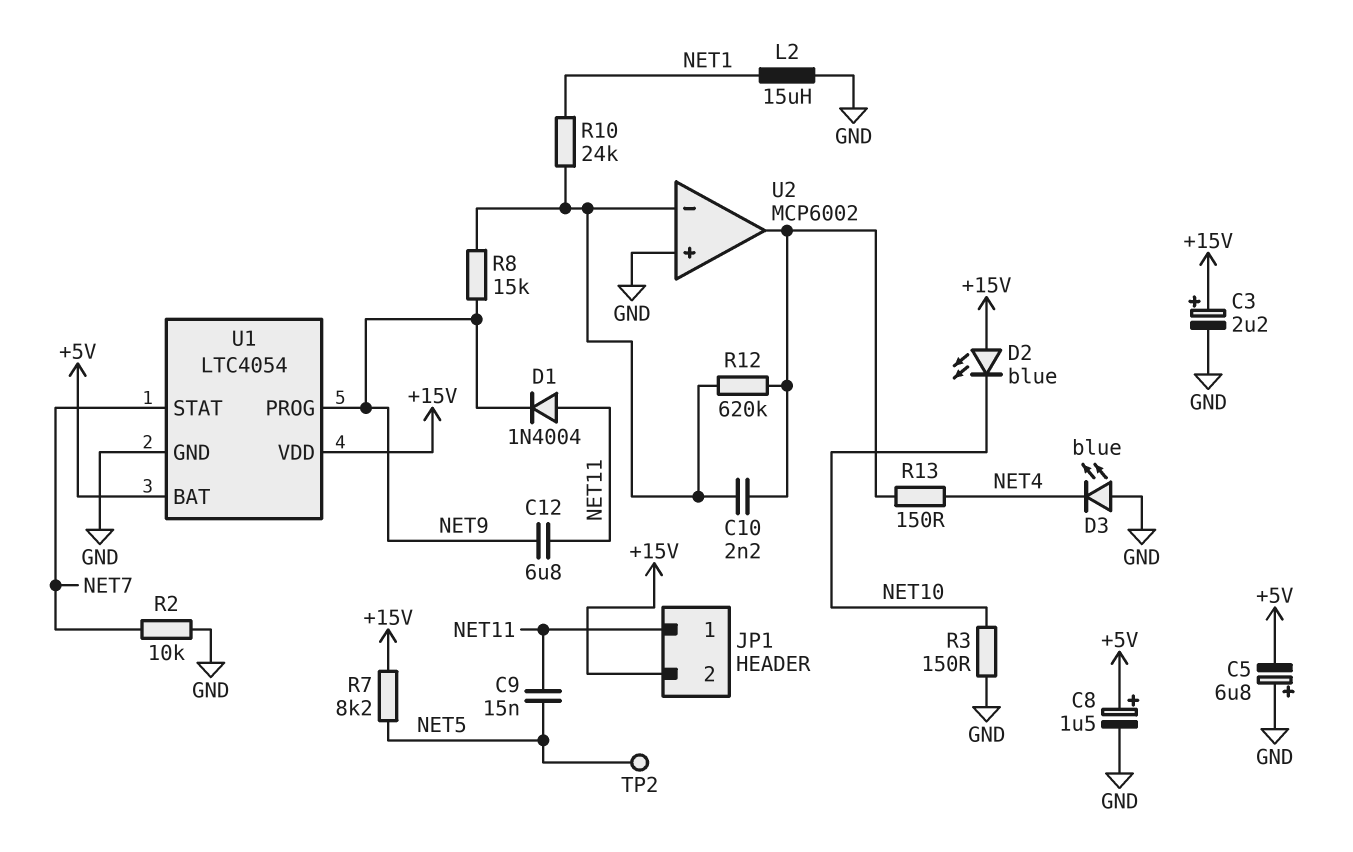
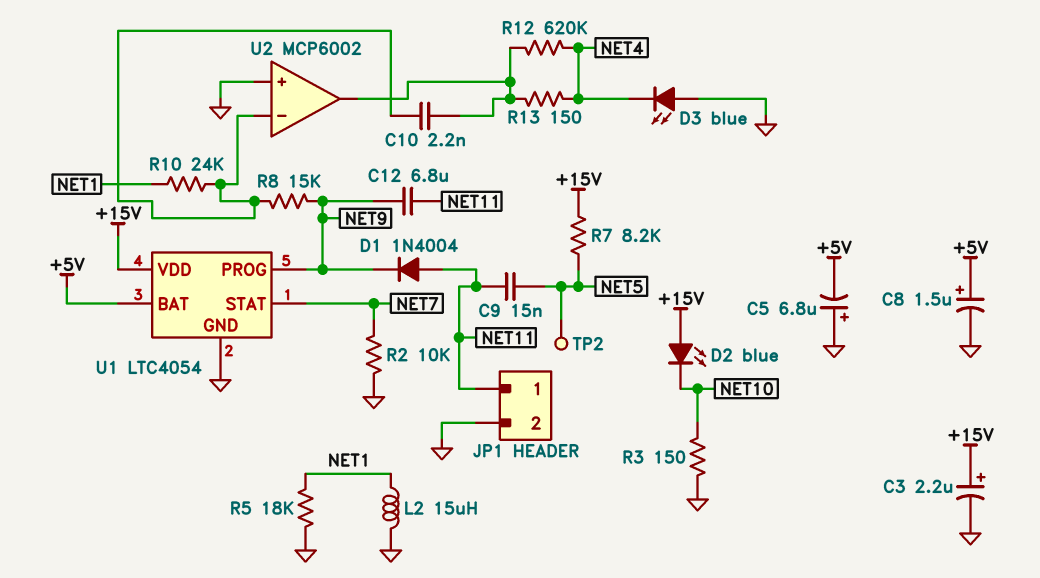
JP1 pin 2: +15V -> GND
R5: none -> 18k (GND, NET1)
R12: 620k (U2/in-, U2/out) -> 620k (NET4, U2/out)

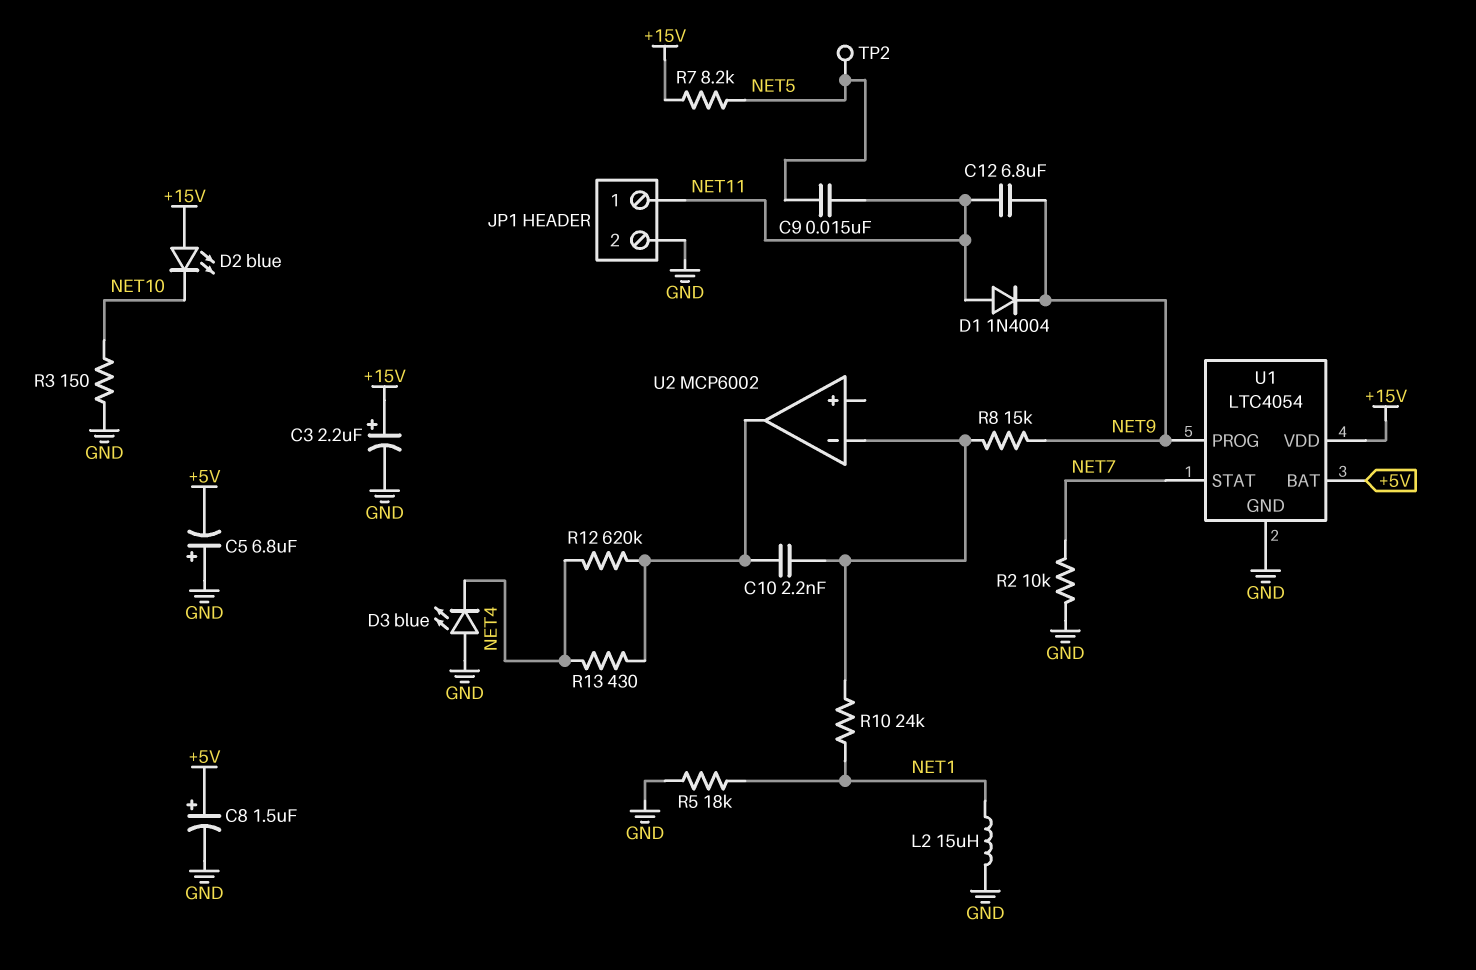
R13: 150 (NET4, U2/out) -> 430 (NET4, U2/out)
U2 pin in+: GND -> none

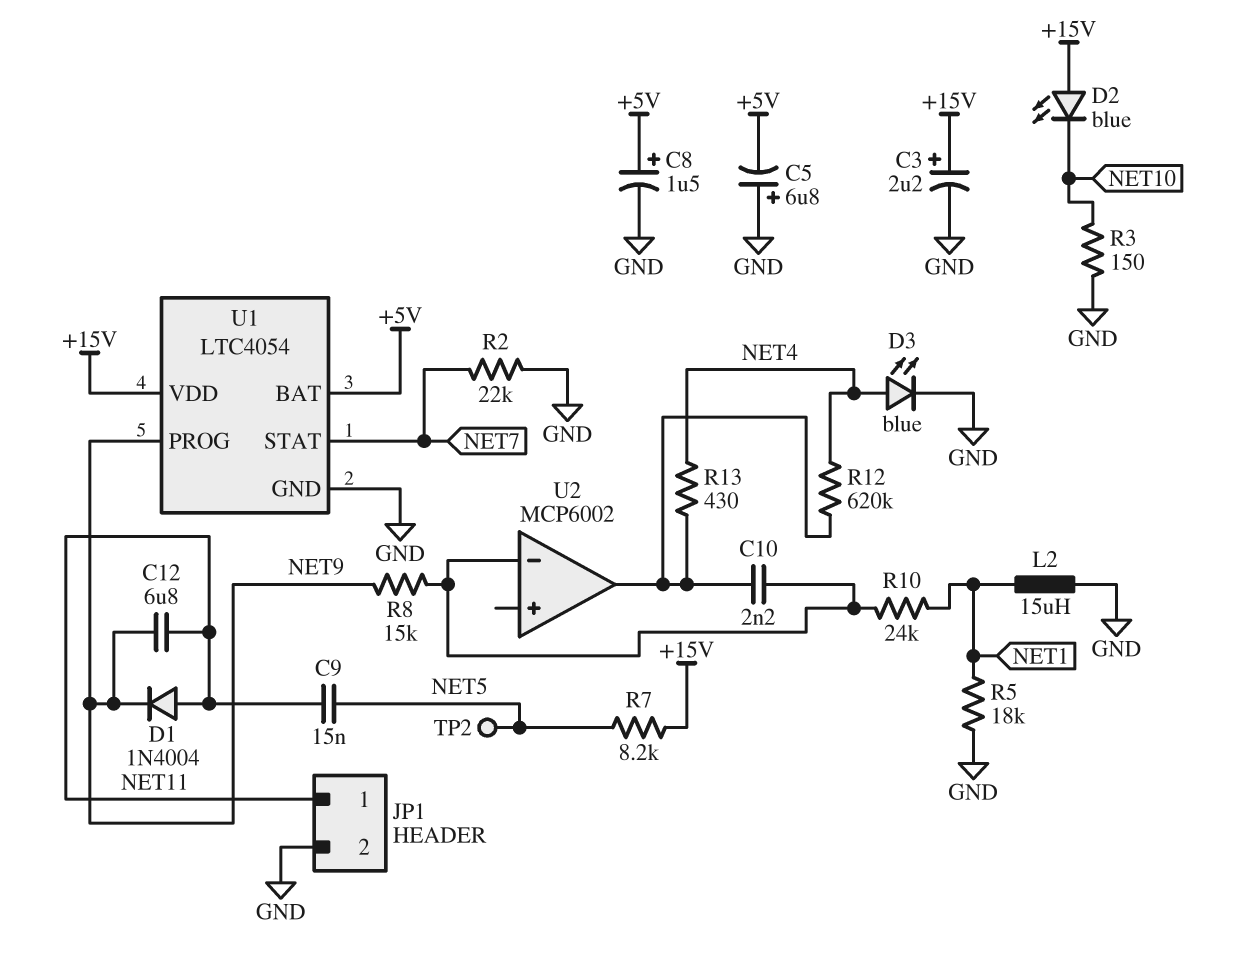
D3: LED blue (A GND, K NET4) -> LED blue (A NET4, K GND)
R2: 10k (GND, NET7) -> 22k (GND, NET7)

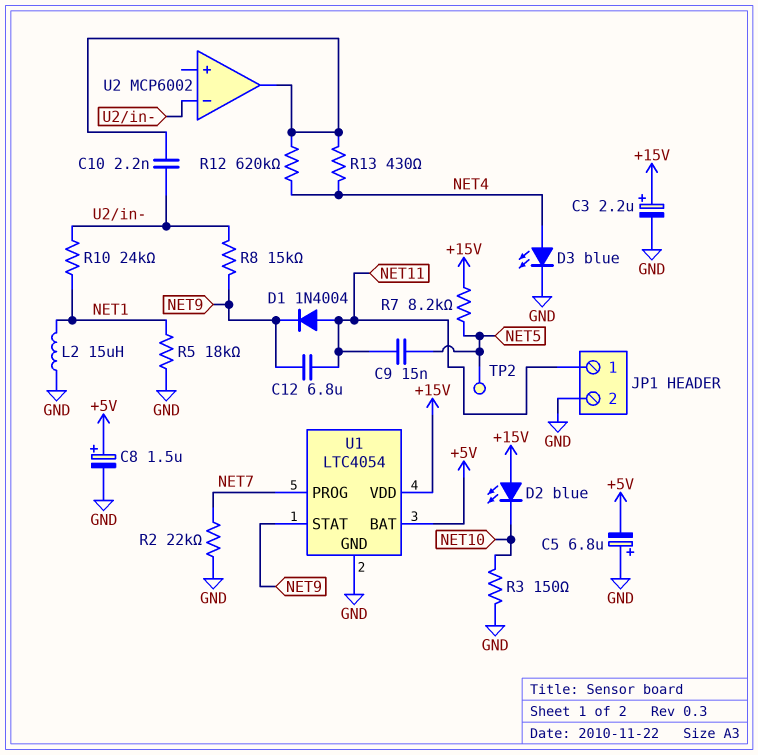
U1 pin PROG: NET9 -> NET7
U1 pin STAT: NET7 -> NET9

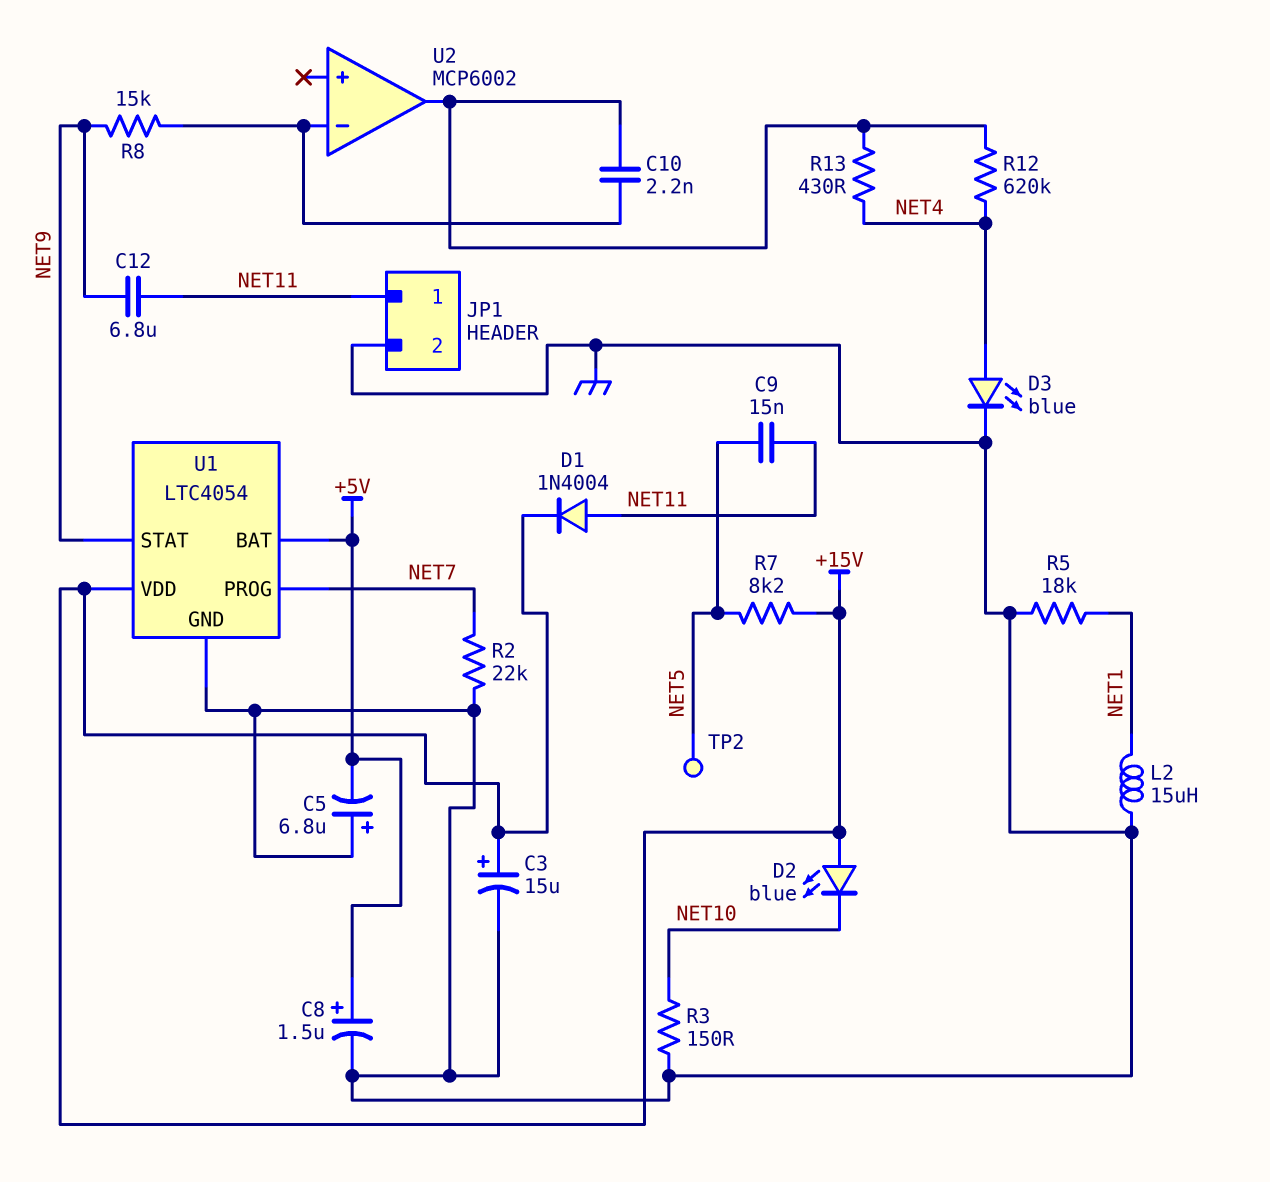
C3: 2.2uF (plus +15V, minus GND) -> 15uF (plus +15V, minus GND)
D1: diode 1N4004 (A NET11, K NET9) -> diode 1N4004 (A NET11, K +15V)
R10: 24k (NET1, U2/in-) -> none

